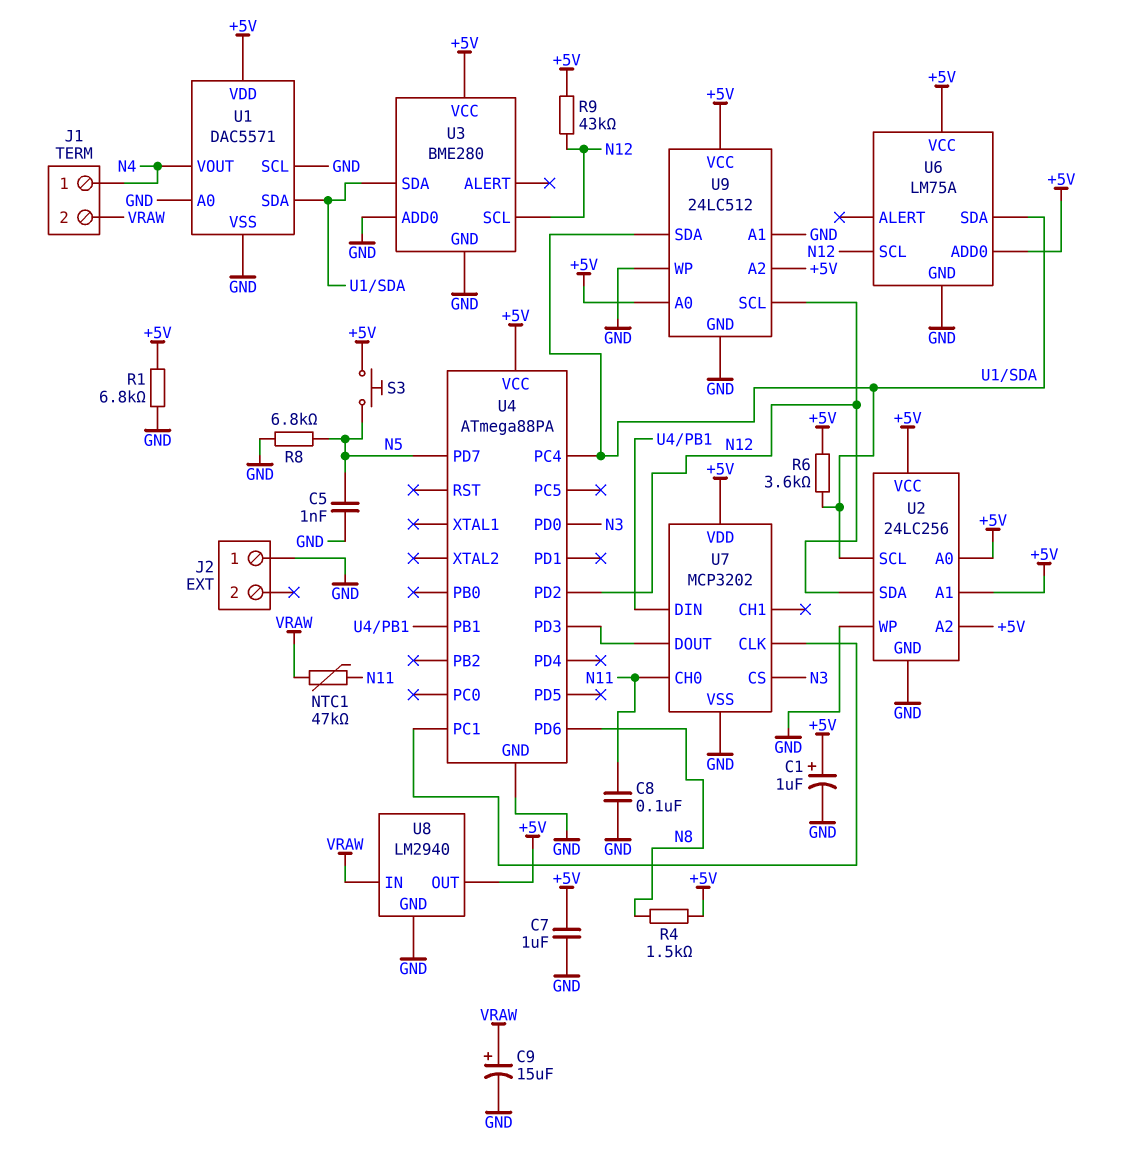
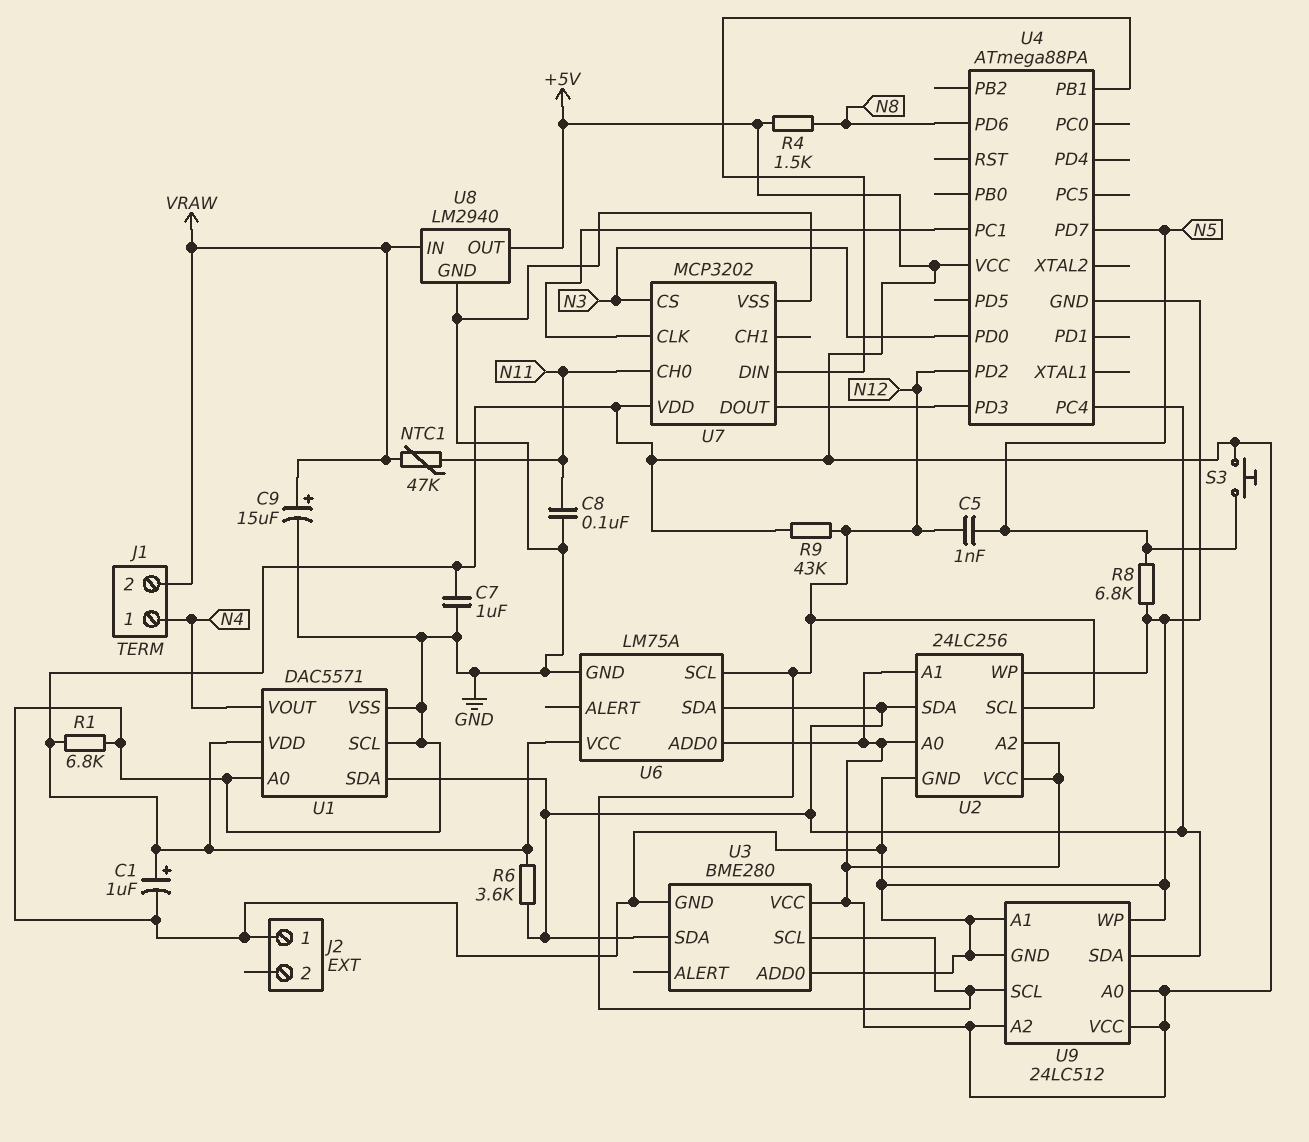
C5: 1nF (GND, N5) -> 1nF (N5, N12)
U2 pin SCL: U1/SDA -> N12
U2 pin SDA: N12 -> U1/SDA

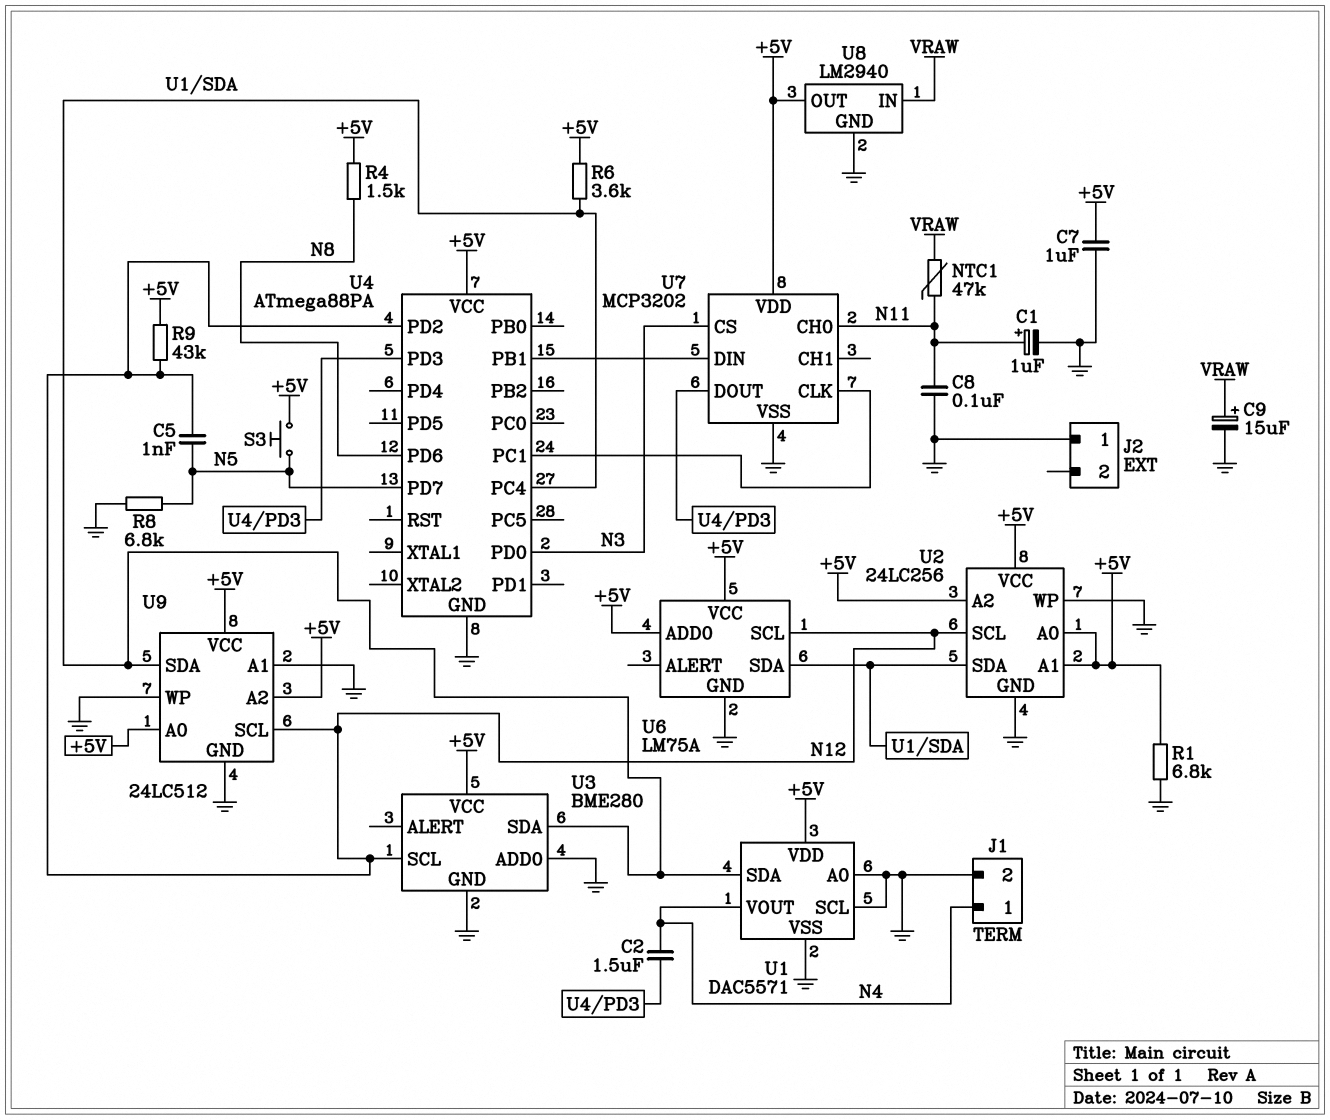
C1: 1uF (plus +5V, minus GND) -> 1uF (plus N11, minus GND)
C2: none -> 1.5uF (N4, U4/PD3)
J1 pin 2: VRAW -> GND

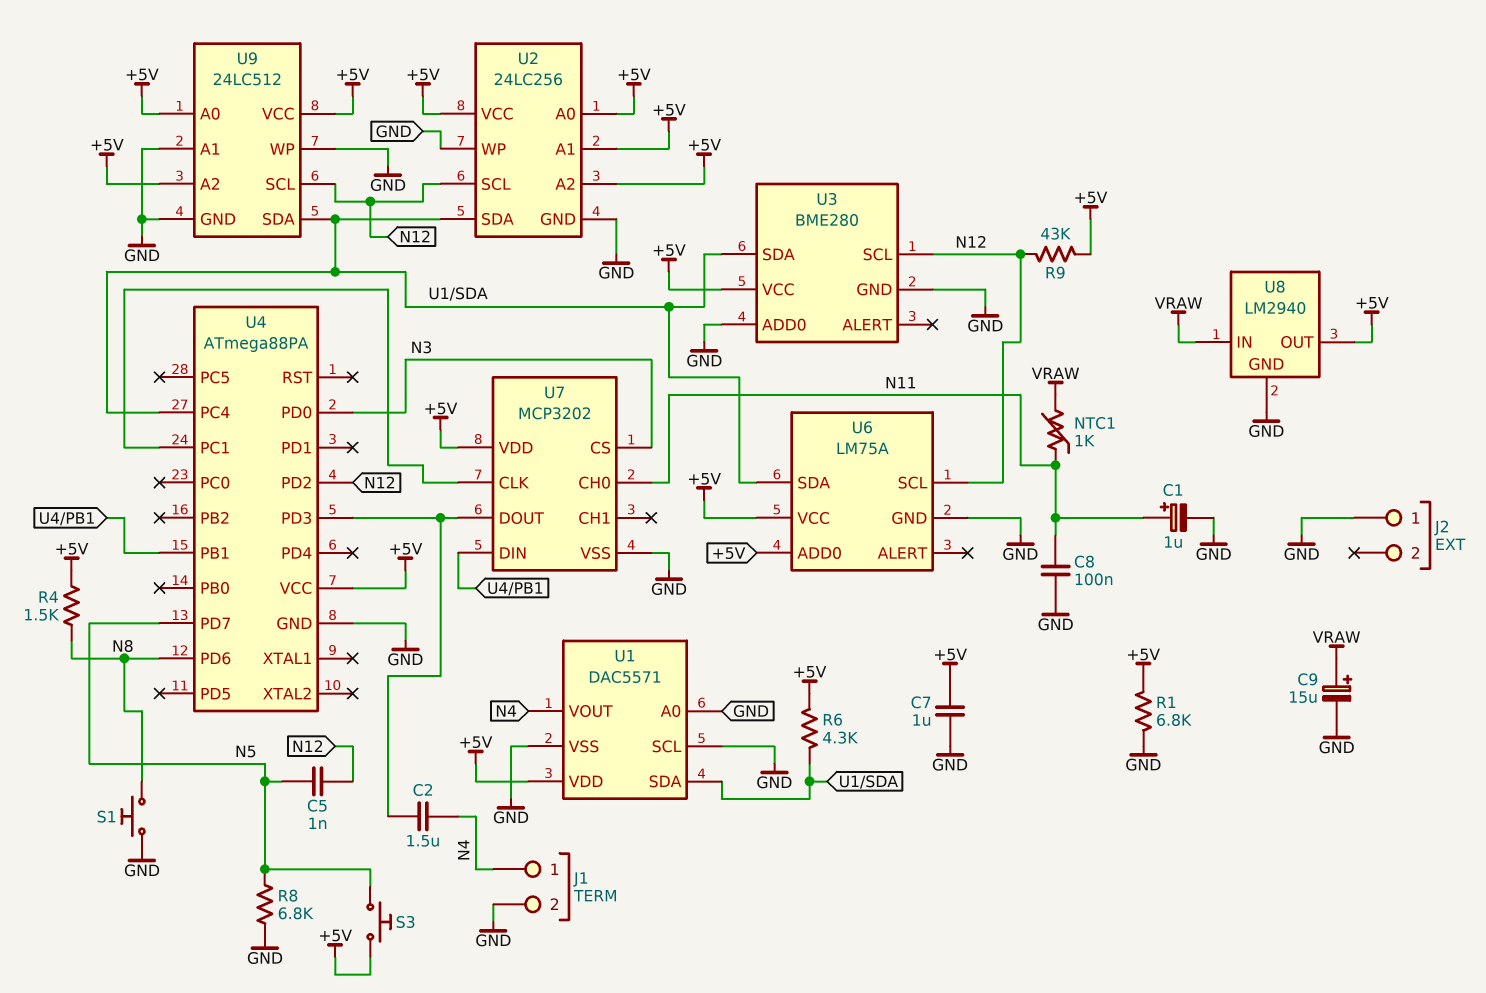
NTC1: 47k (N11, VRAW) -> 1k (N11, VRAW)
R6: 3.6k (+5V, U1/SDA) -> 4.3k (+5V, U1/SDA)
S1: none -> button (GND, N8)

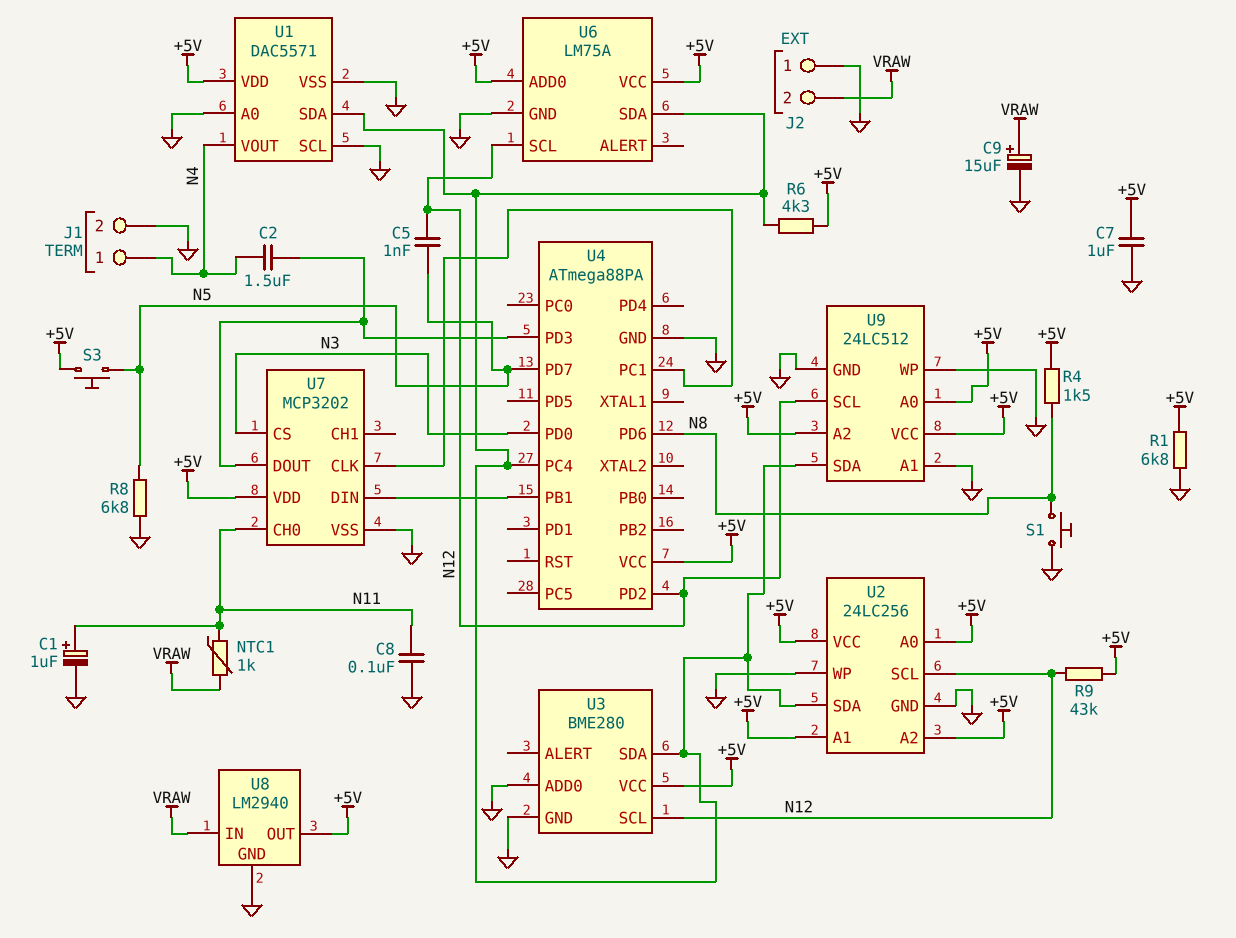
J2 pin 2: none -> VRAW

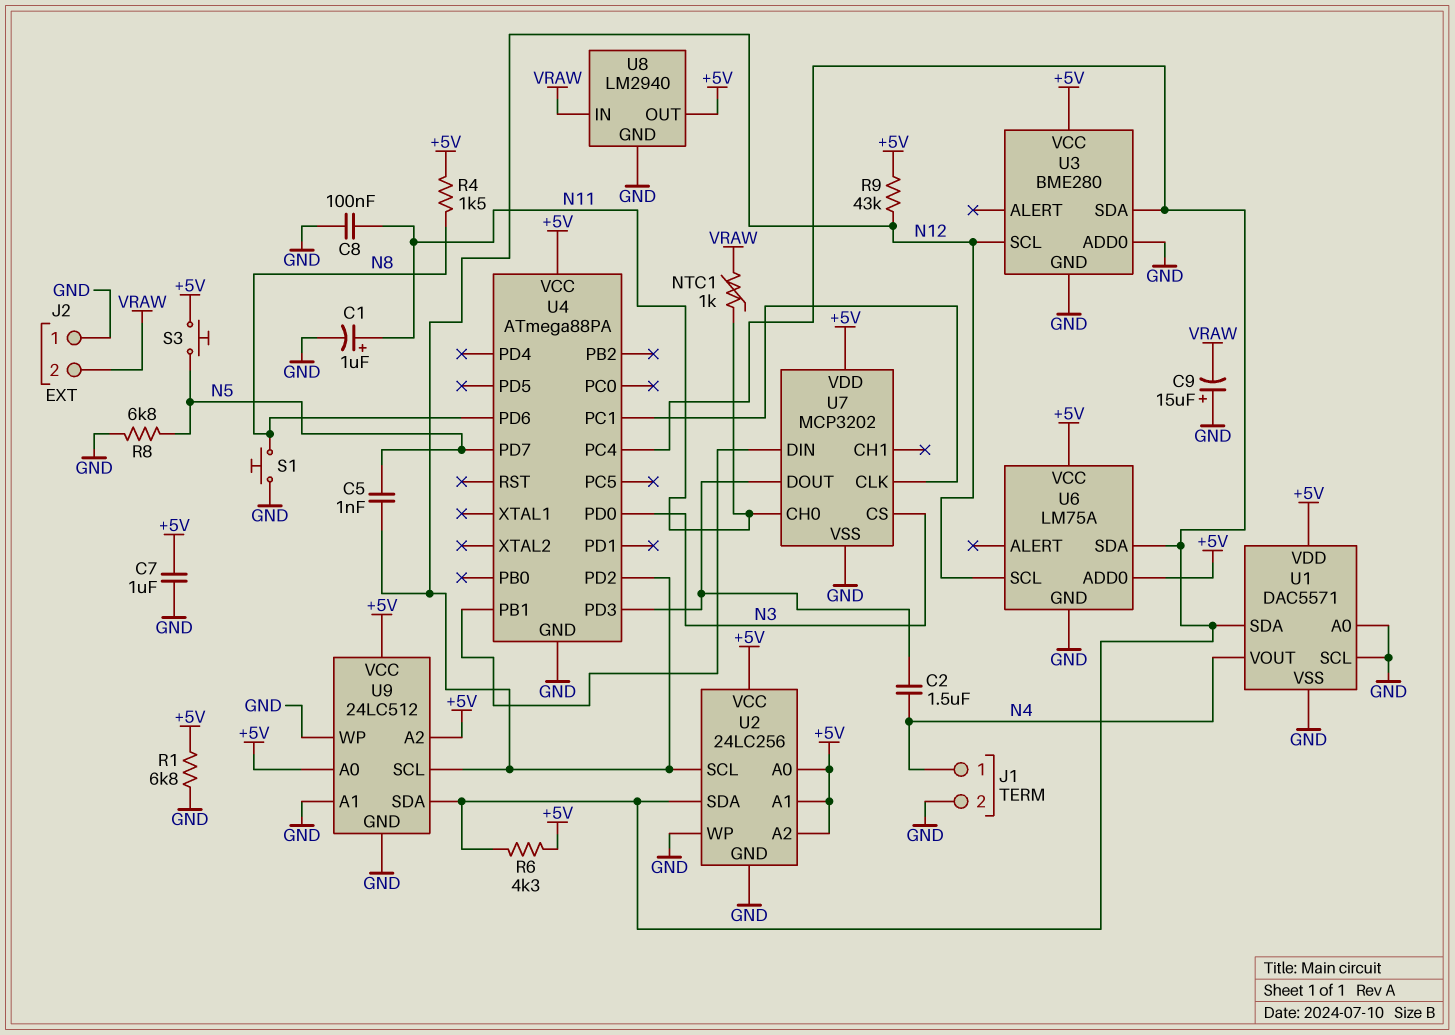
C9: 15uF (plus VRAW, minus GND) -> 15uF (plus GND, minus VRAW)

